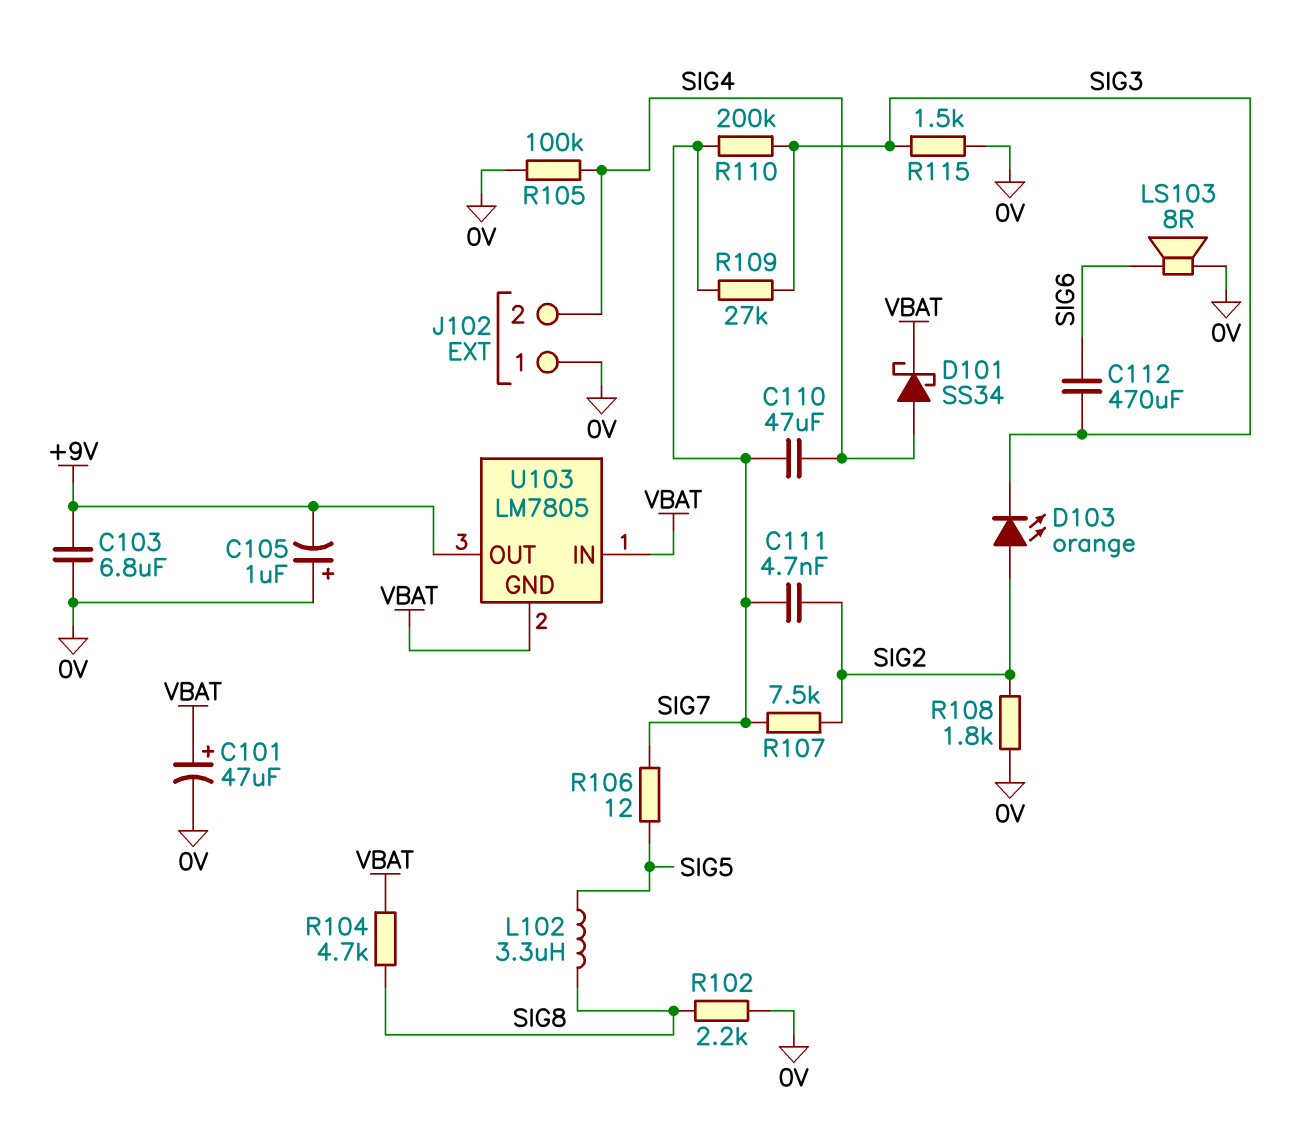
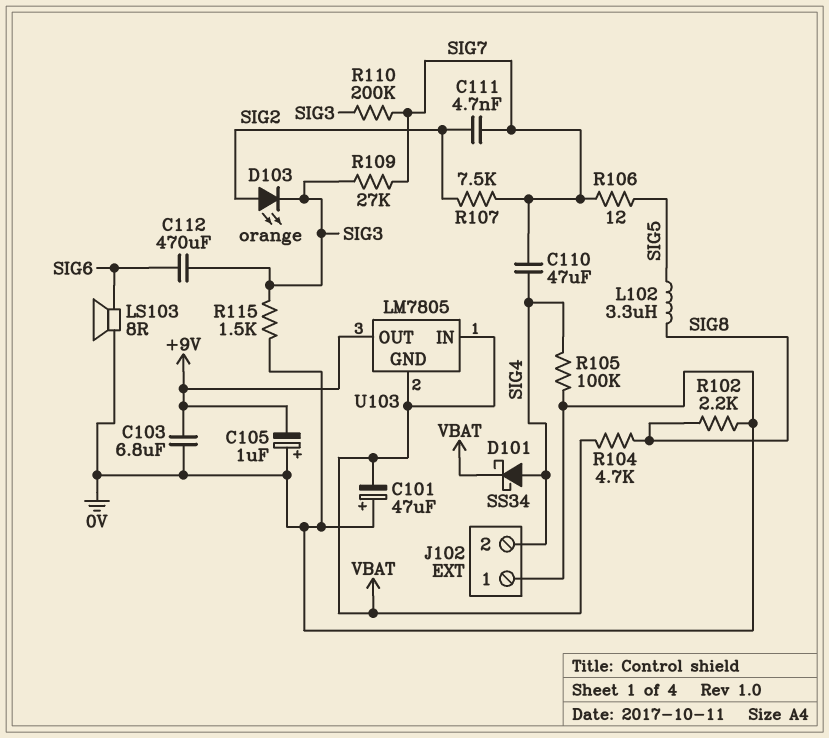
C101: 47uF (plus VBAT, minus 0V) -> 47uF (plus 0V, minus VBAT)
R108: 1.8k (0V, SIG2) -> none

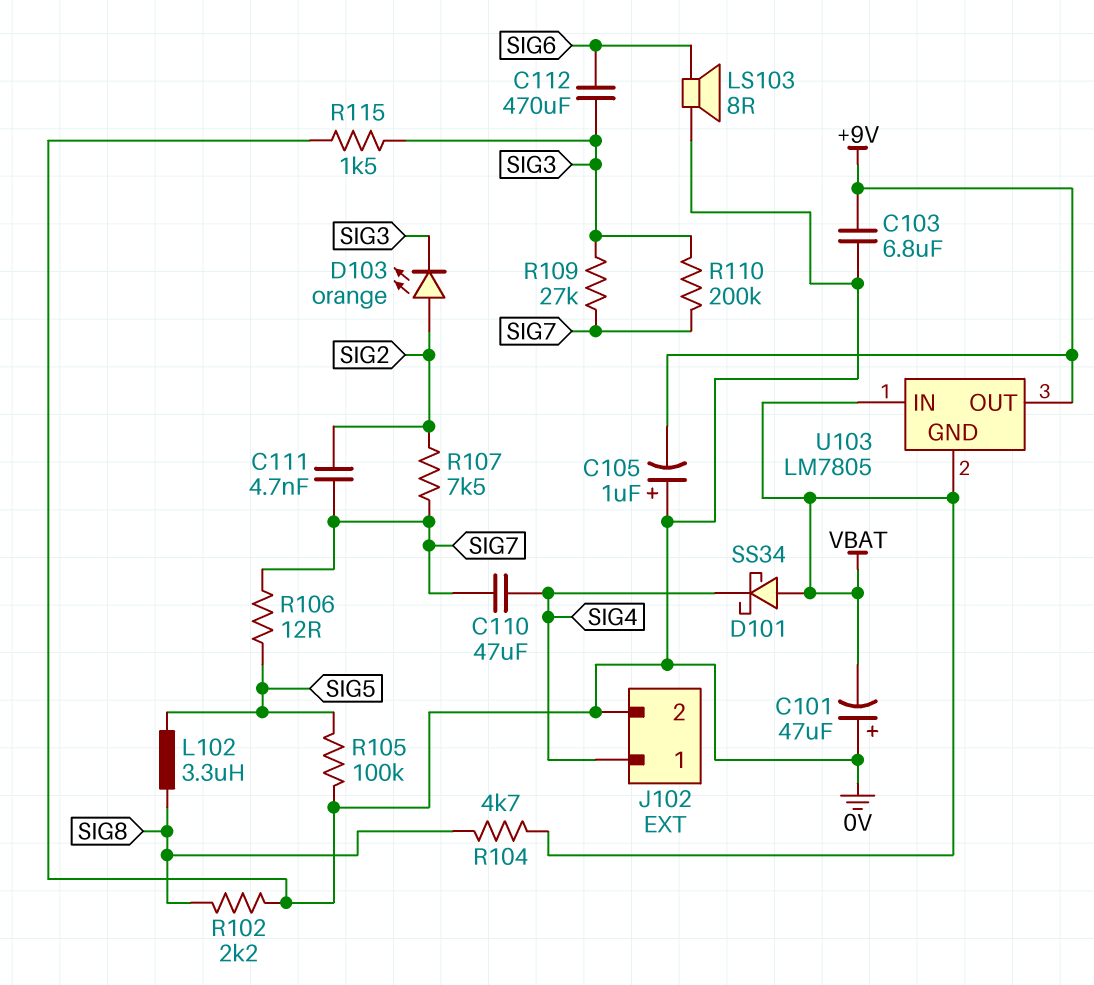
D101: schottky SS34 (A SIG4, K VBAT) -> schottky SS34 (A VBAT, K SIG4)
J102 pin 1: 0V -> SIG4
J102 pin 2: SIG4 -> 0V
R105: 100k (0V, SIG4) -> 100k (0V, SIG5)

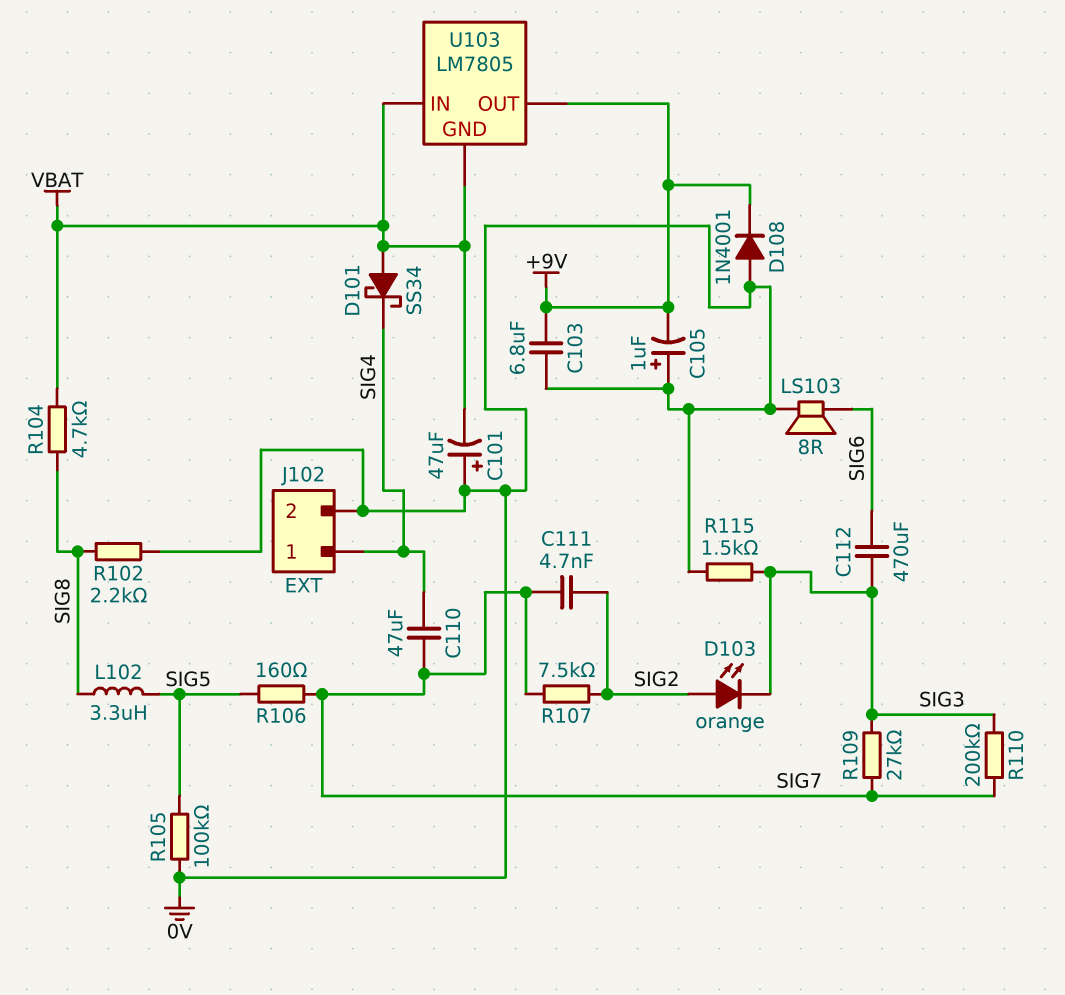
D108: none -> diode 1N4001 (A 0V, K +9V)
R106: 12 (SIG5, SIG7) -> 160 (SIG5, SIG7)

